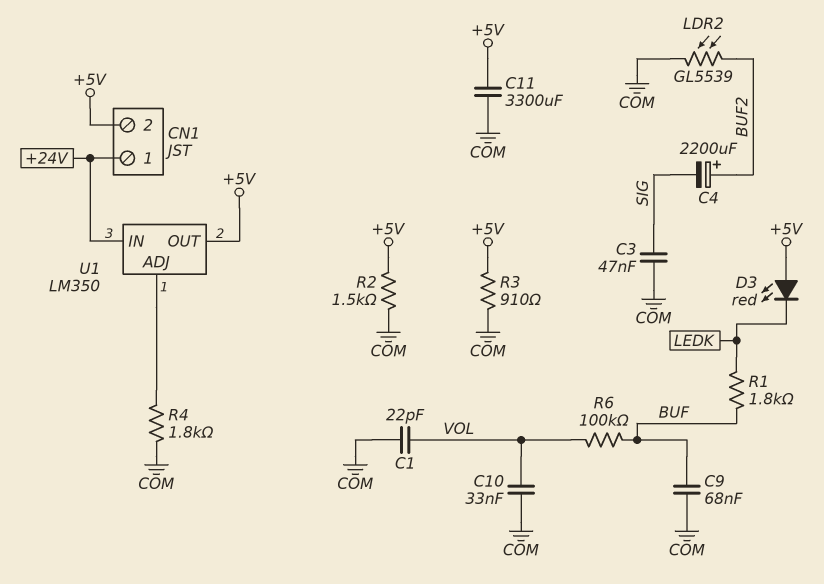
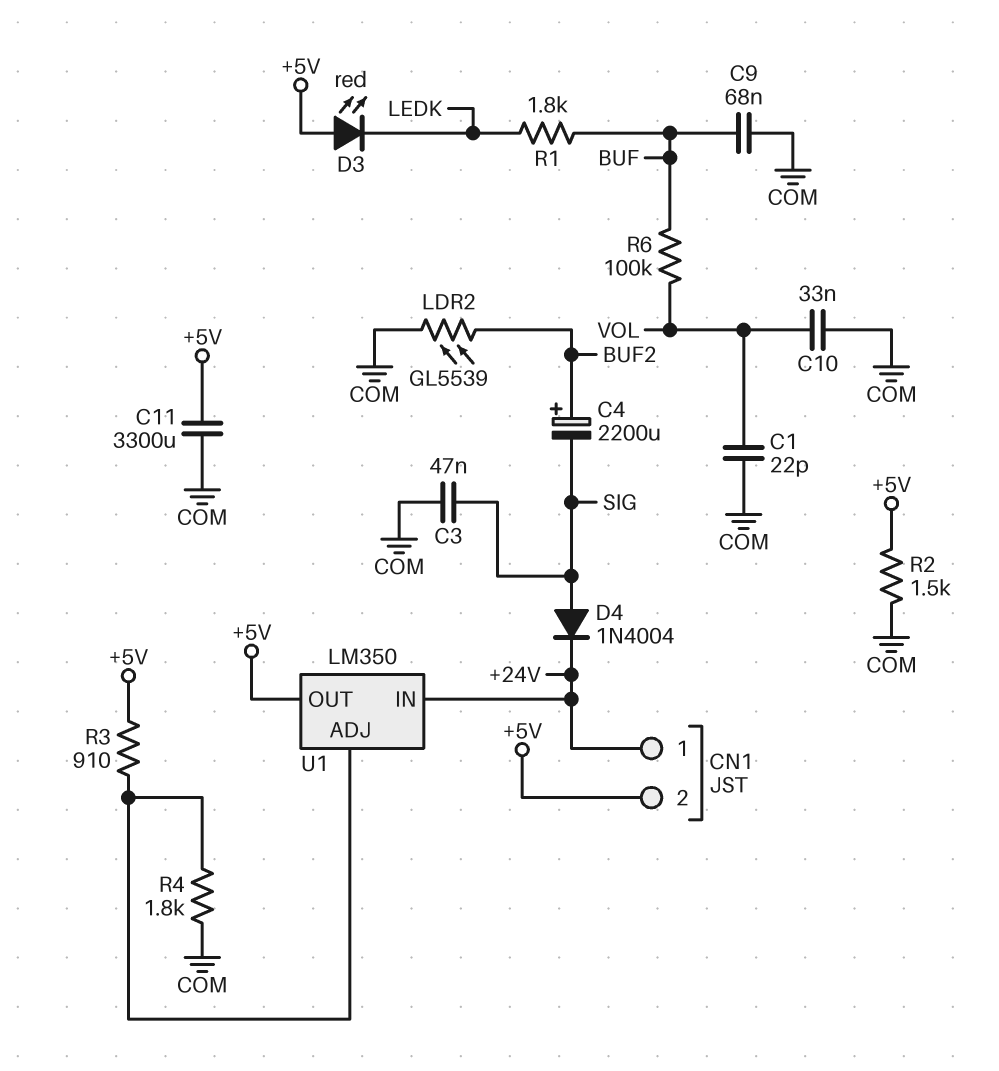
D4: none -> diode 1N4004 (A SIG, K +24V)
R3: 910 (+5V, COM) -> 910 (+5V, U1/ADJ)

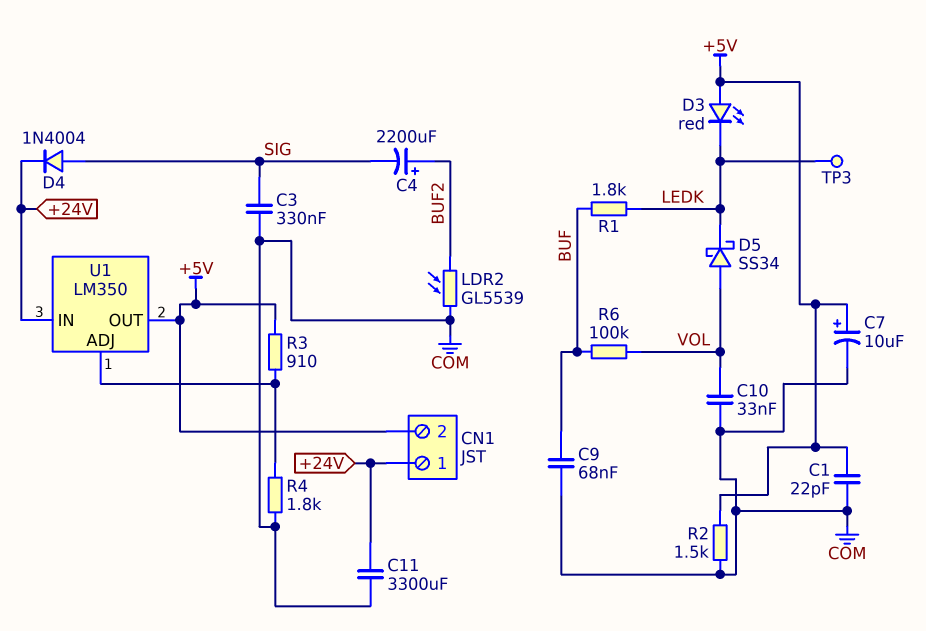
C1: 22pF (COM, VOL) -> 22pF (+5V, COM)
C3: 47nF (COM, SIG) -> 330nF (COM, SIG)
C7: none -> 10uF (plus +5V, minus COM)
C11: 3300uF (+5V, COM) -> 3300uF (+24V, COM)
D5: none -> schottky SS34 (A VOL, K LEDK)
TP3: none -> test point (LEDK)

